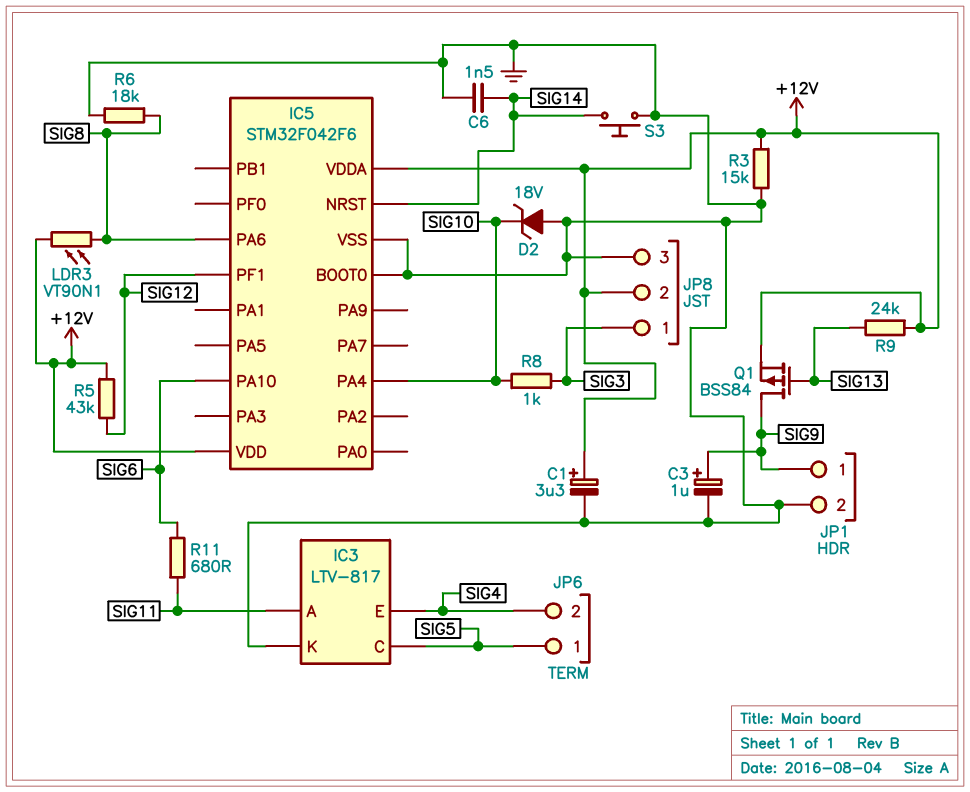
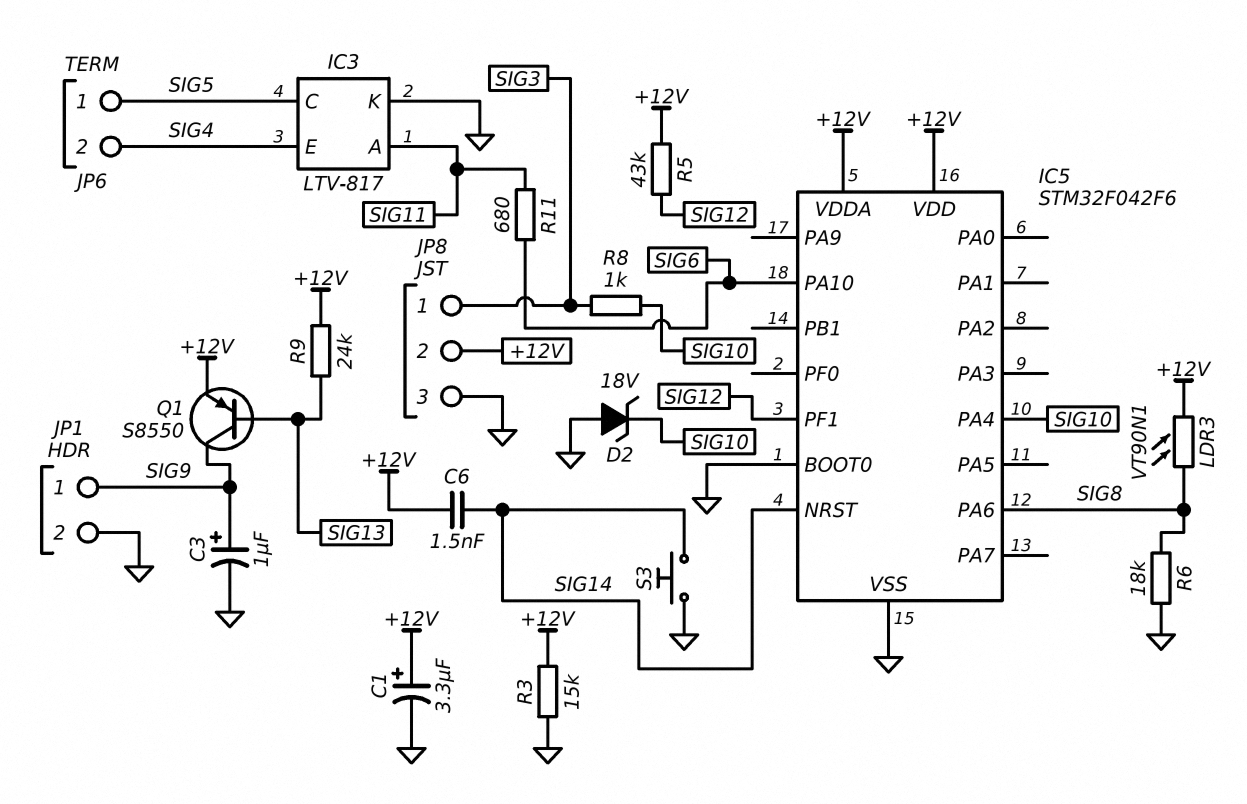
C6: 1.5nF (GND, SIG14) -> 1.5nF (+12V, SIG14)
Q1: PMOS BSS84 (G SIG13, D SIG9, S +12V) -> PNP S8550 (B SIG13, C SIG9, E +12V)

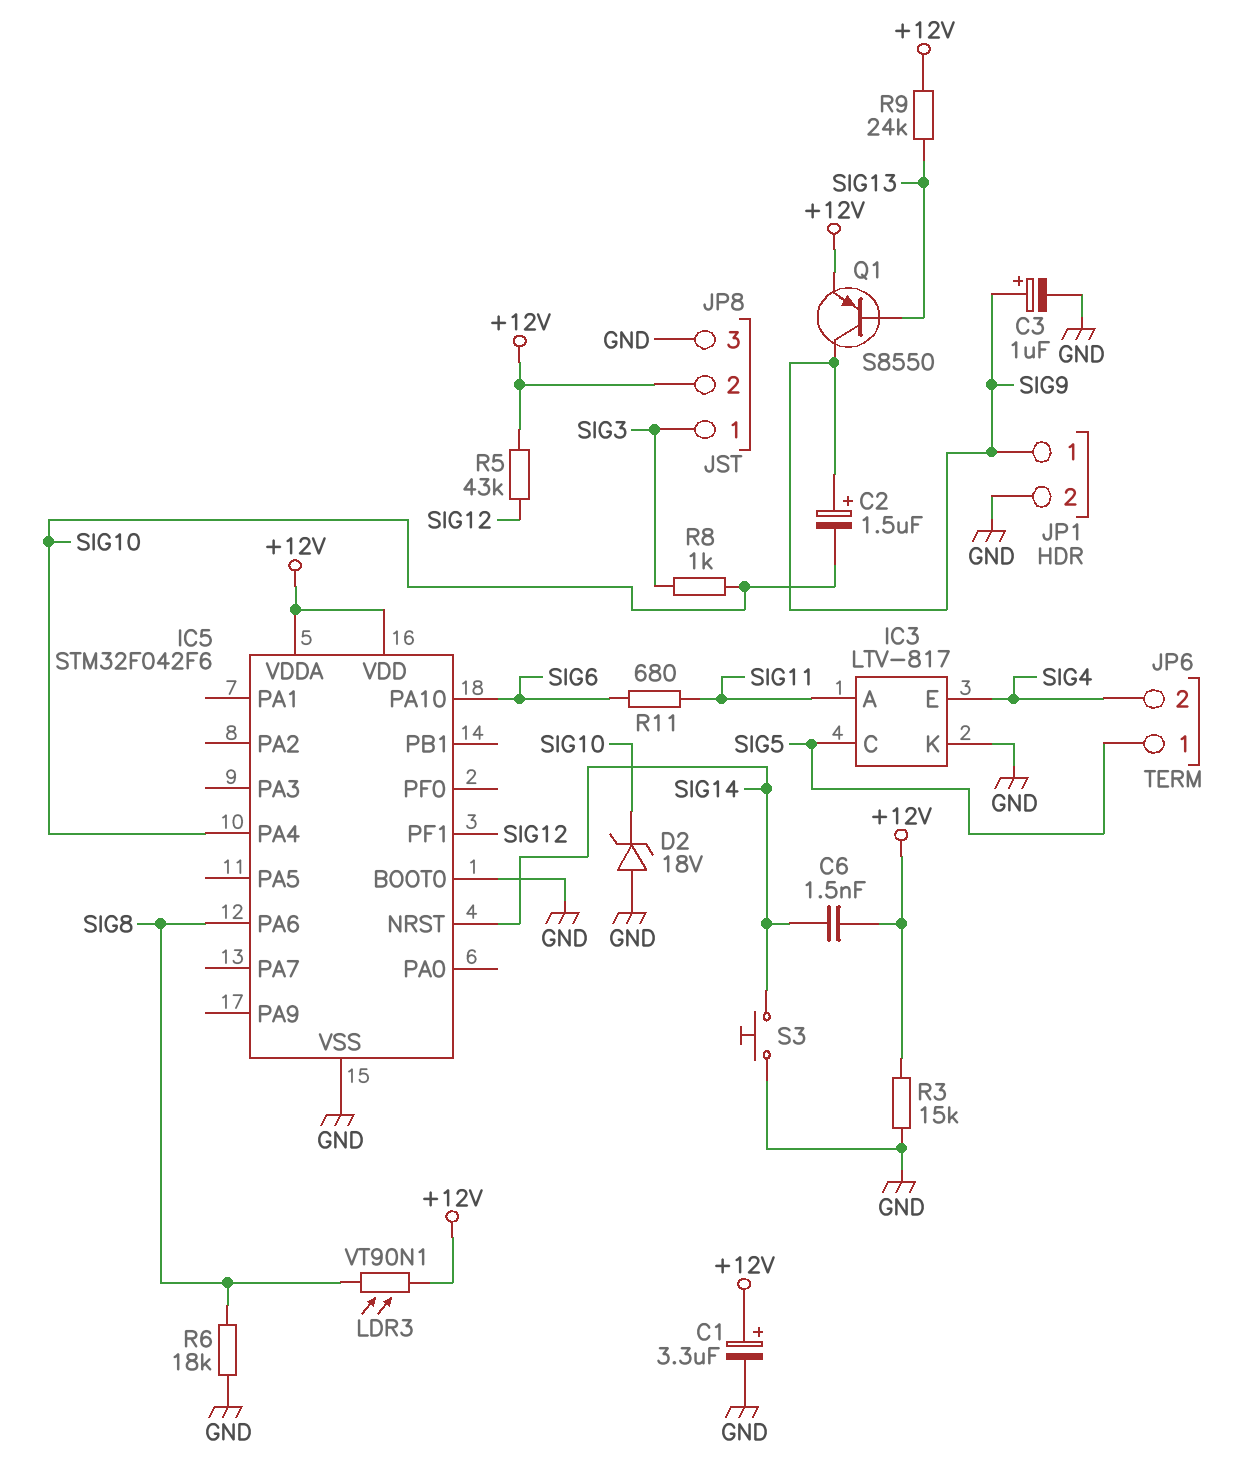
C2: none -> 1.5uF (plus SIG9, minus SIG10)

